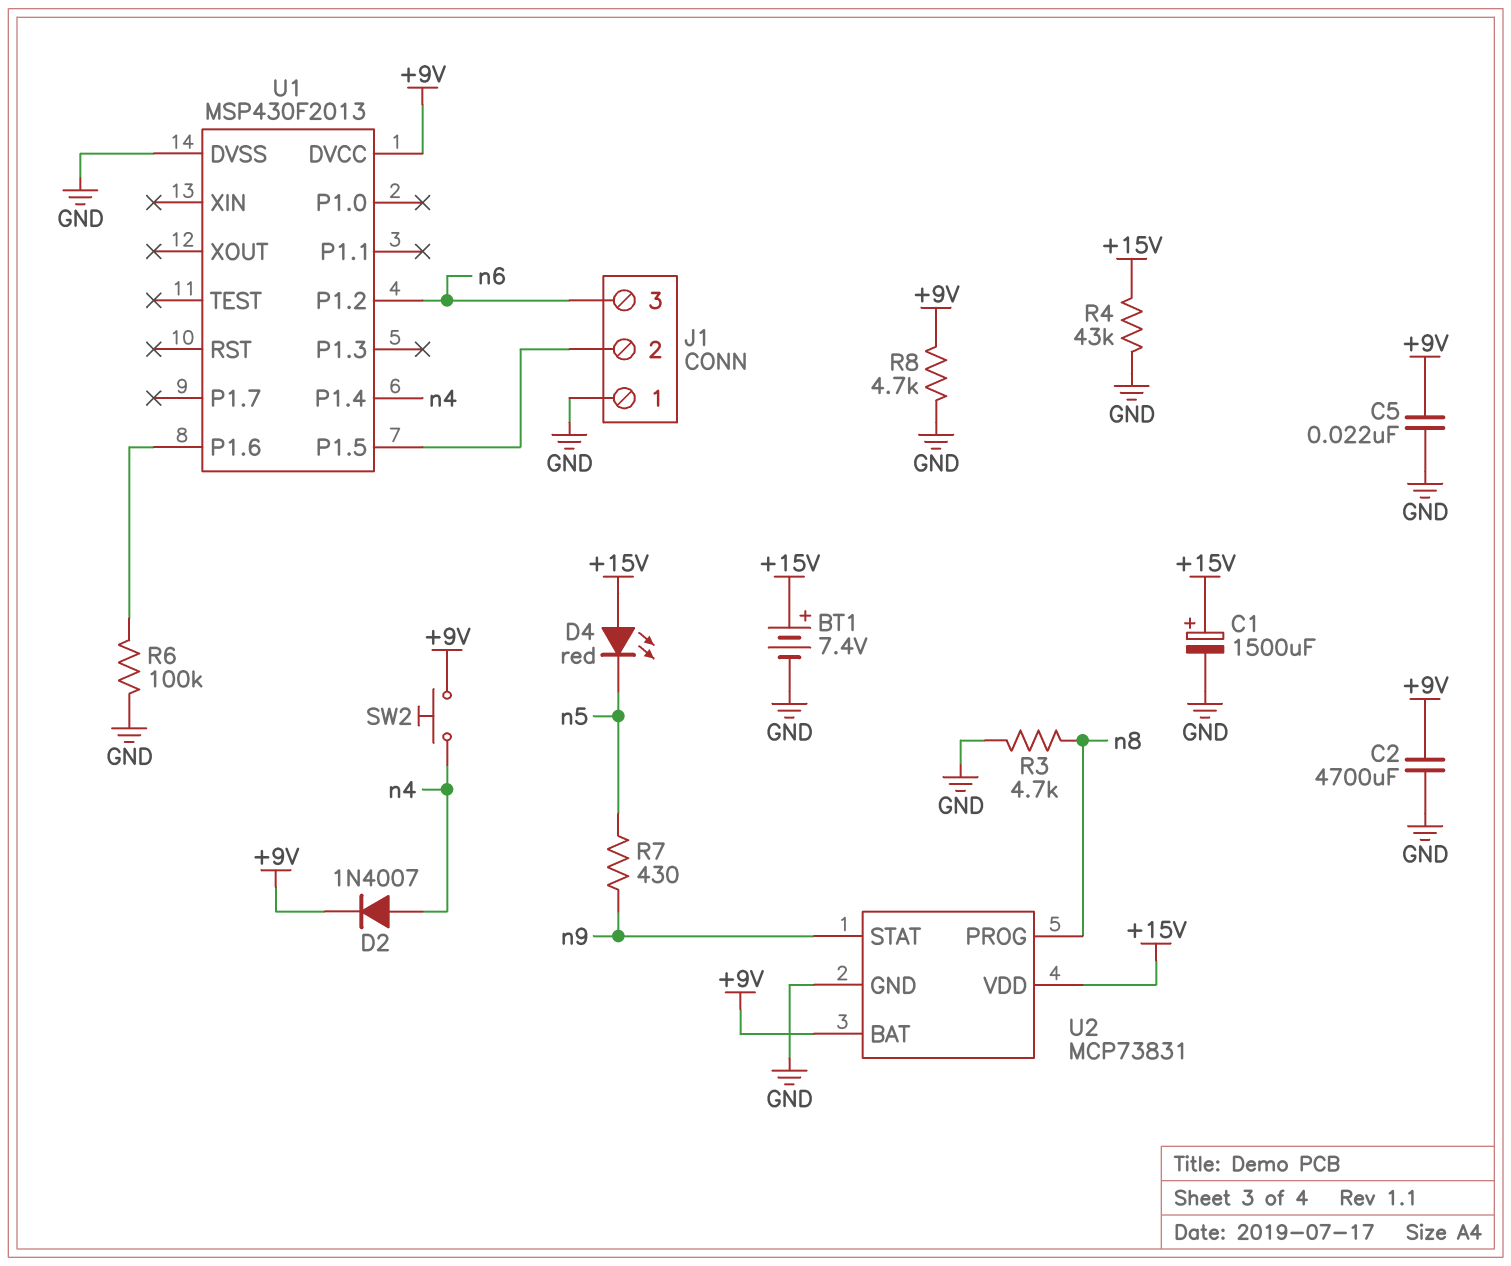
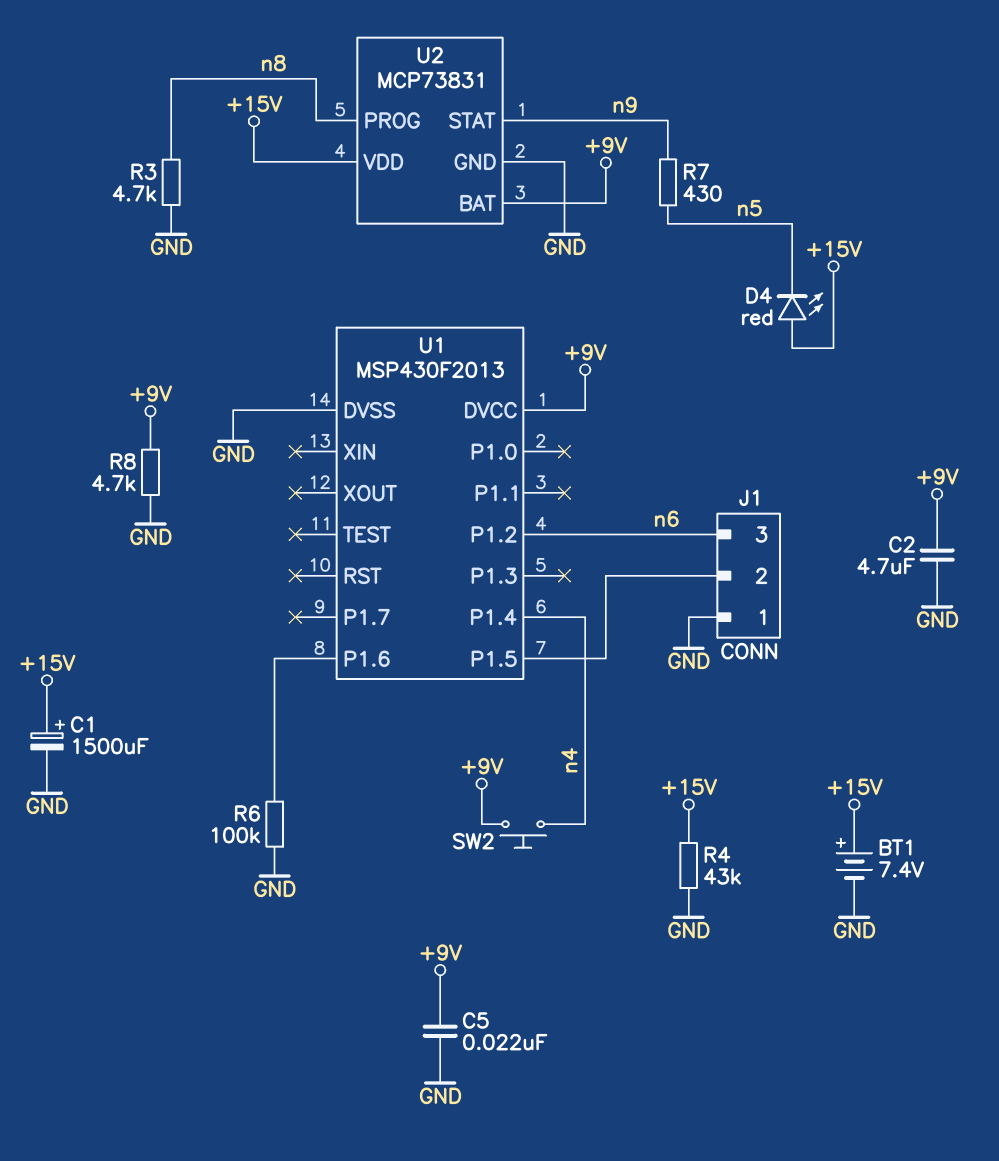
C2: 4700uF (+9V, GND) -> 4.7uF (+9V, GND)
D2: diode 1N4007 (A n4, K +9V) -> none

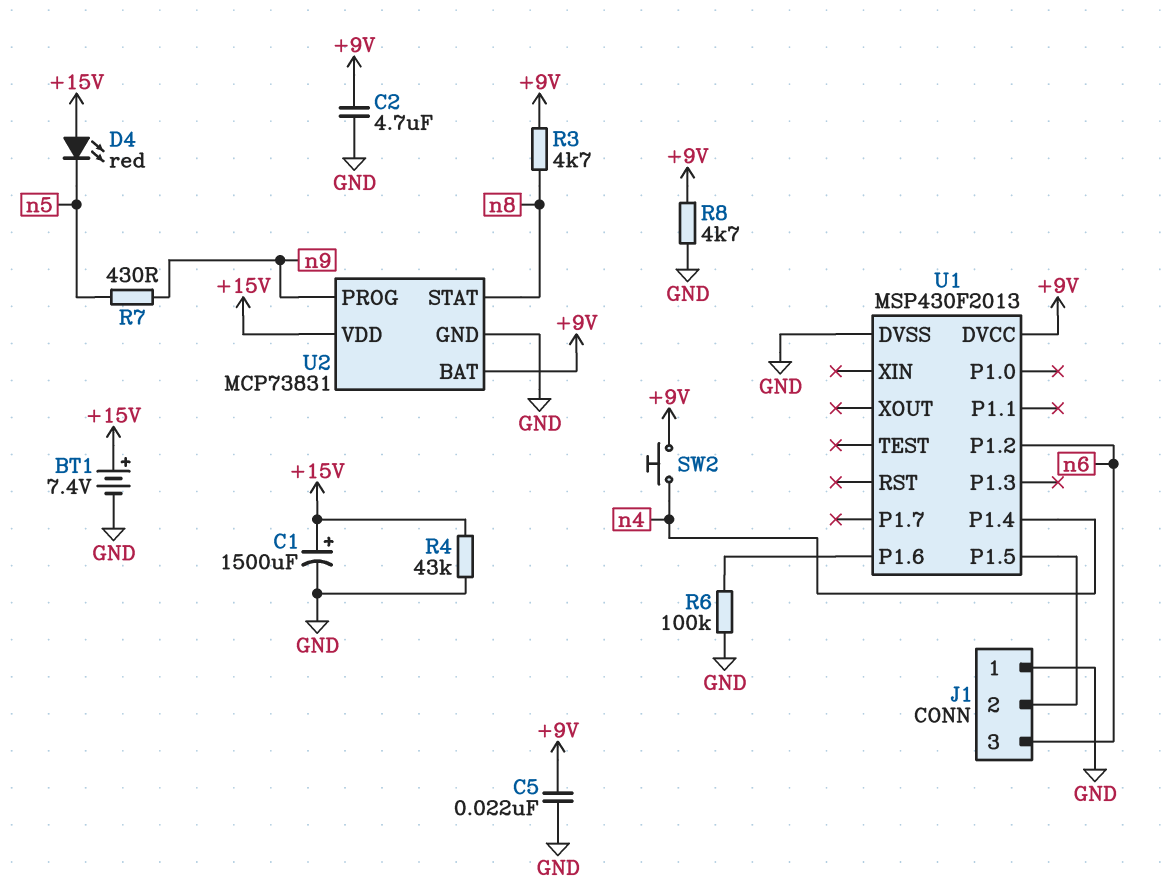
R3: 4.7k (GND, n8) -> 4.7k (+9V, n8)
U2 pin PROG: n8 -> n9
U2 pin STAT: n9 -> n8

